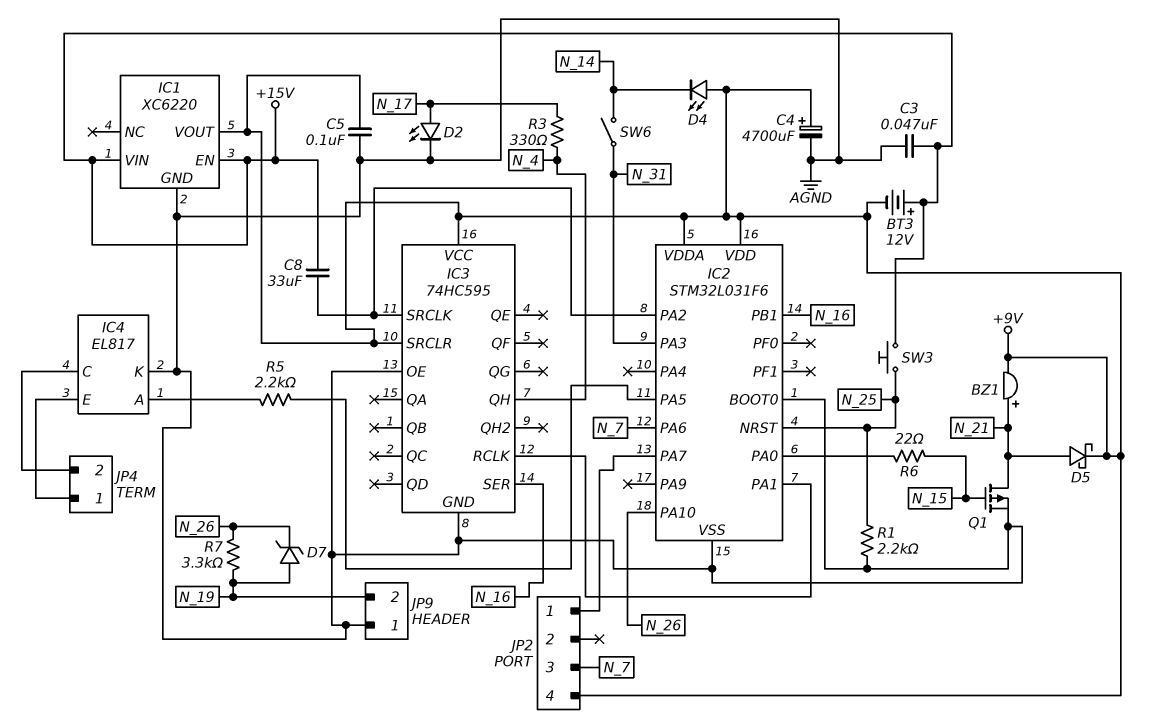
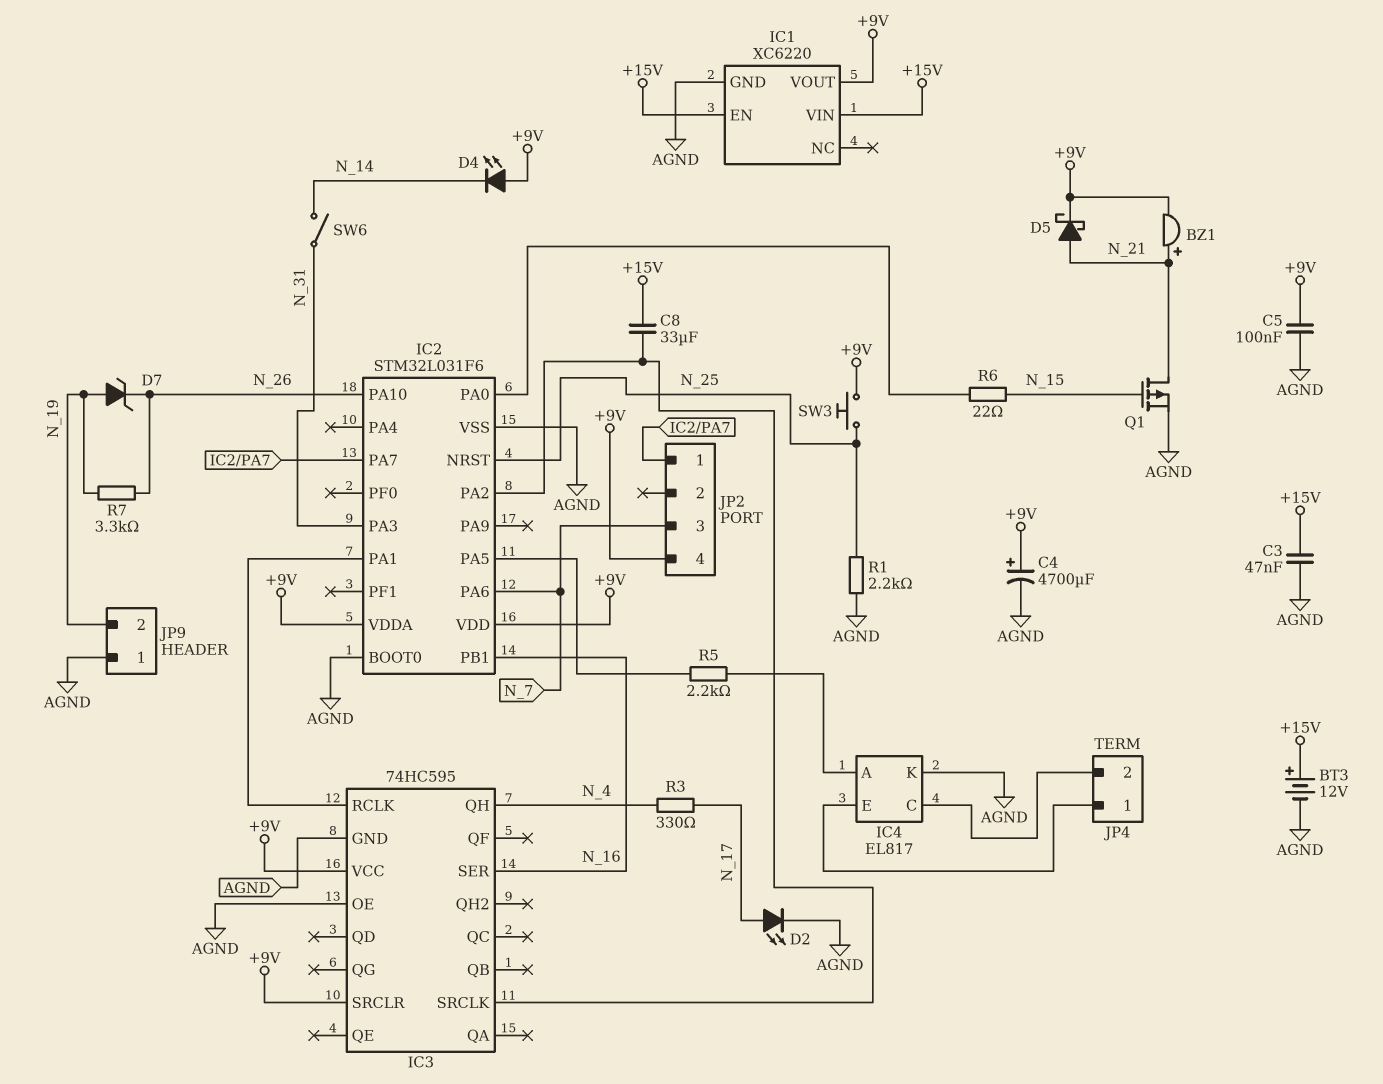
BT3: 12V (plus +15V, minus +9V) -> 12V (plus +15V, minus AGND)
SW3: button (+15V, N_25) -> button (+9V, N_25)

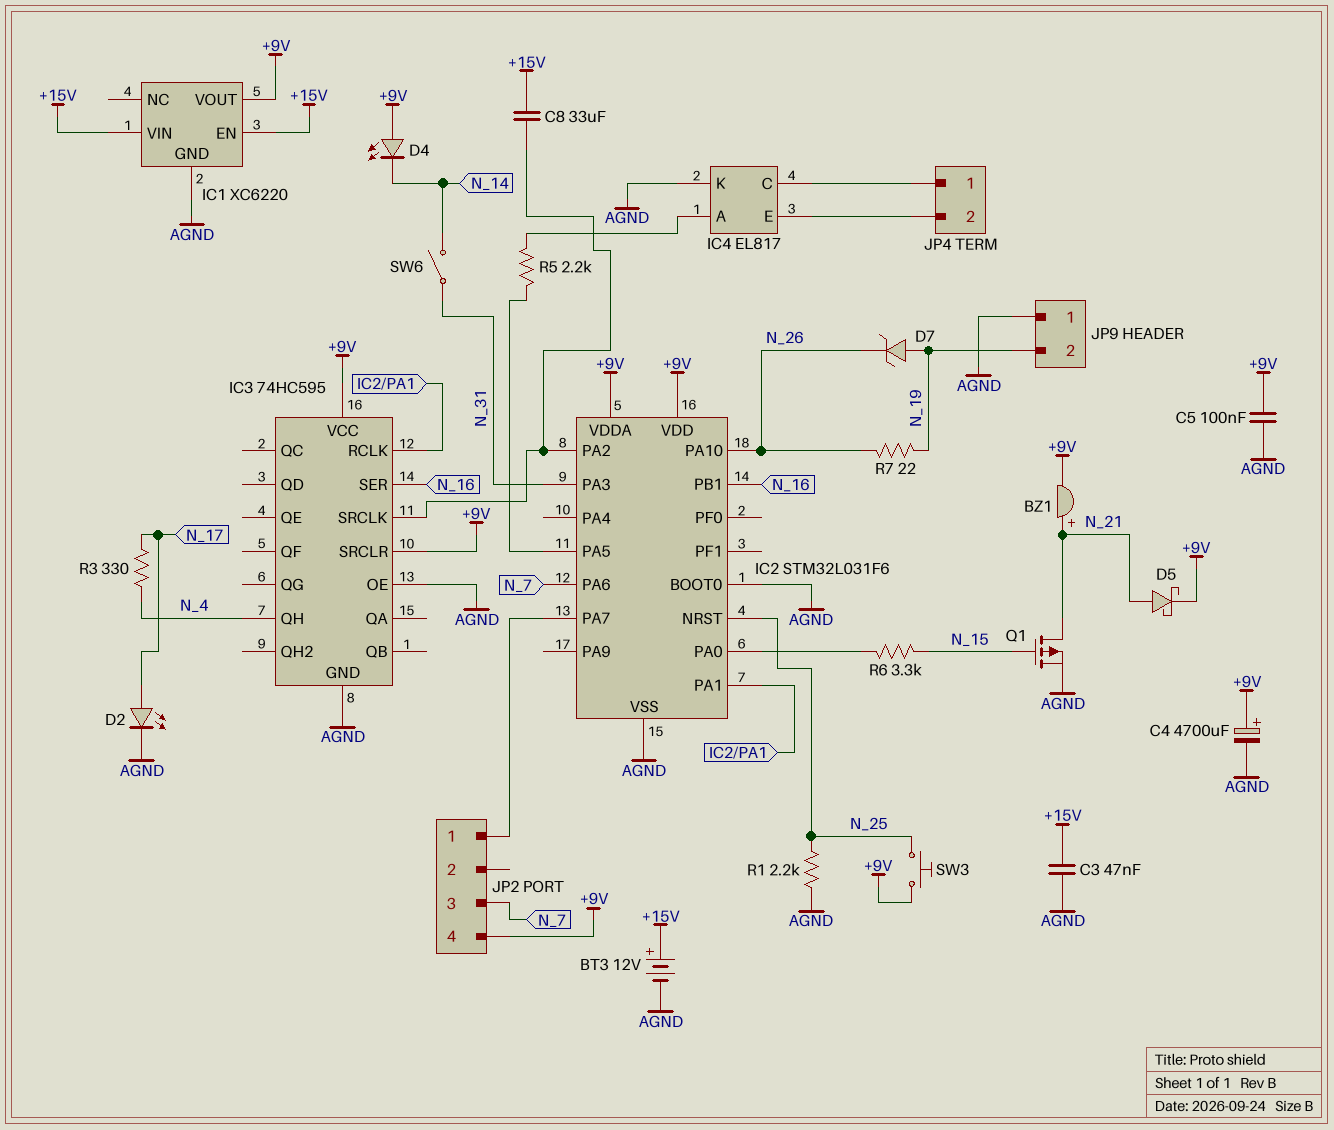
JP4 pin 1: IC4/E -> IC4/C
JP4 pin 2: IC4/C -> IC4/E
R6: 22 (IC2/PA0, N_15) -> 3.3k (IC2/PA0, N_15)
R7: 3.3k (N_19, N_26) -> 22 (N_19, N_26)

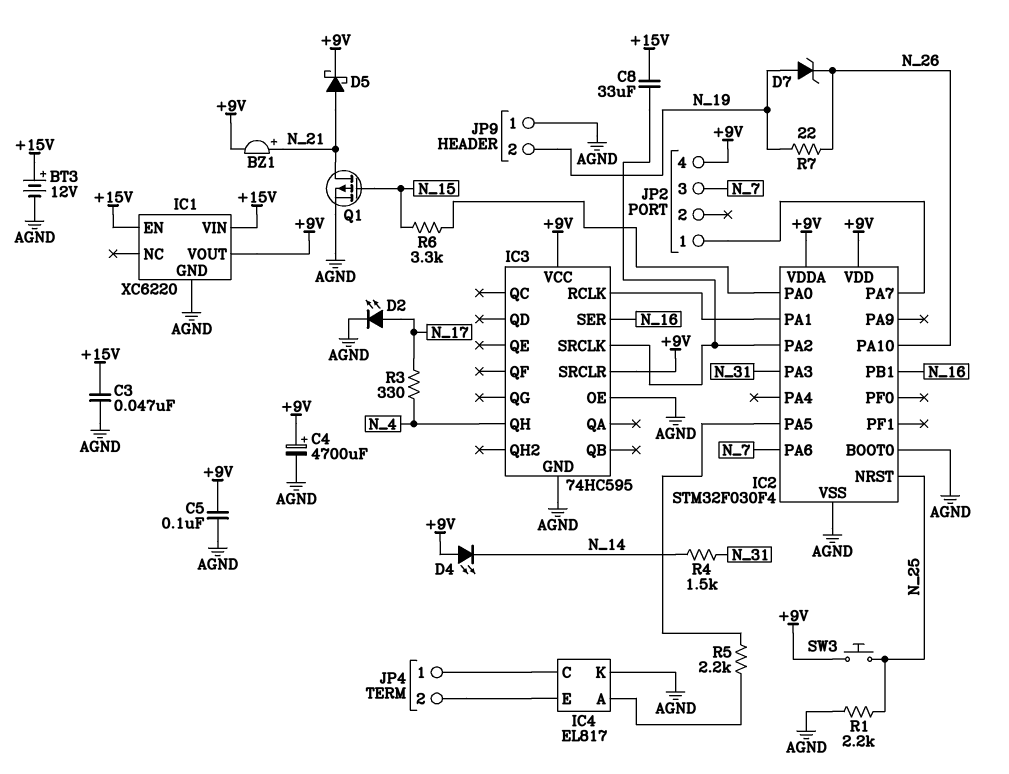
IC2: STM32L031F6 -> STM32F030F4
R4: none -> 1.5k (N_14, N_31)
SW6: switch (N_14, N_31) -> none

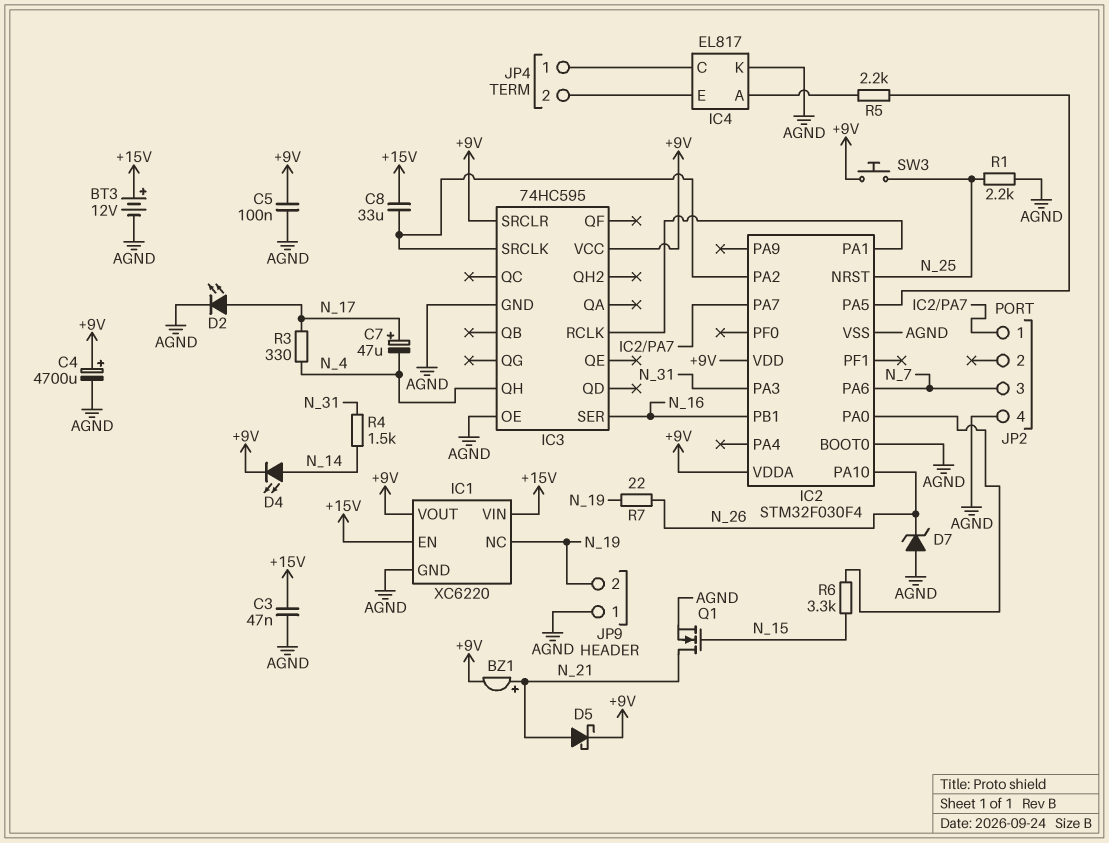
C7: none -> 47uF (plus N_17, minus N_4)
D4: LED (A +9V, K N_14) -> LED (A N_14, K +9V)
D7: zener (A N_19, K N_26) -> zener (A AGND, K N_26)
IC1 pin NC: none -> N_19
JP2 pin 4: +9V -> AGND
Q1: PMOS (G N_15, D N_21, S AGND) -> NMOS (G N_15, D N_21, S AGND)

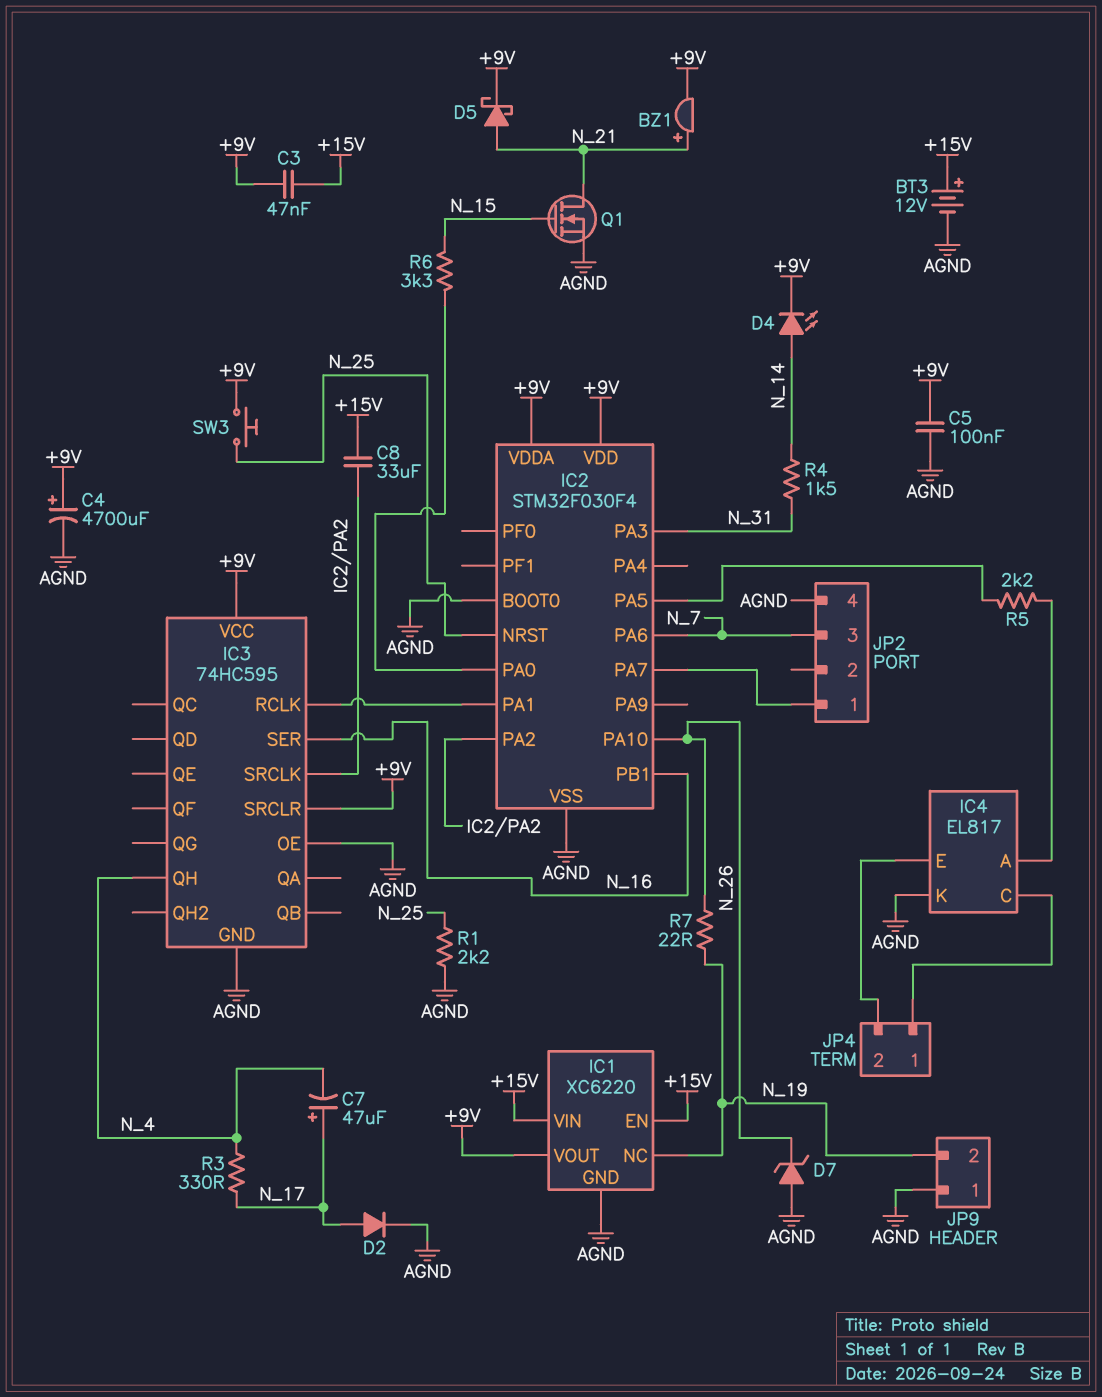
C3: 47nF (+15V, AGND) -> 47nF (+9V, +15V)
D2: LED (A N_17, K AGND) -> diode (A N_17, K AGND)

